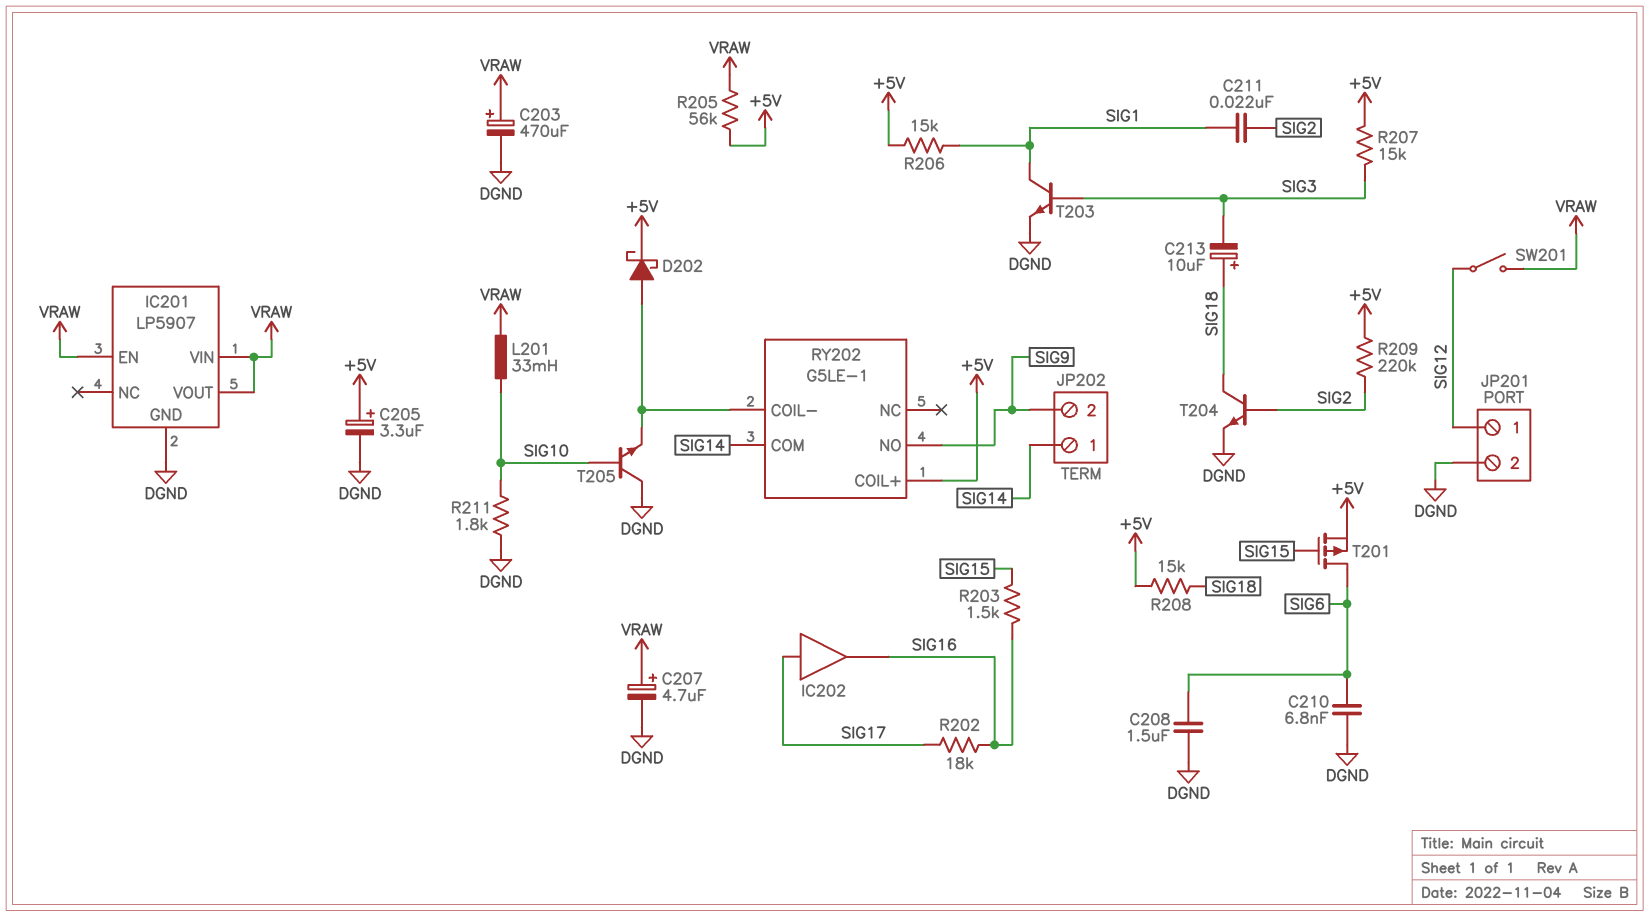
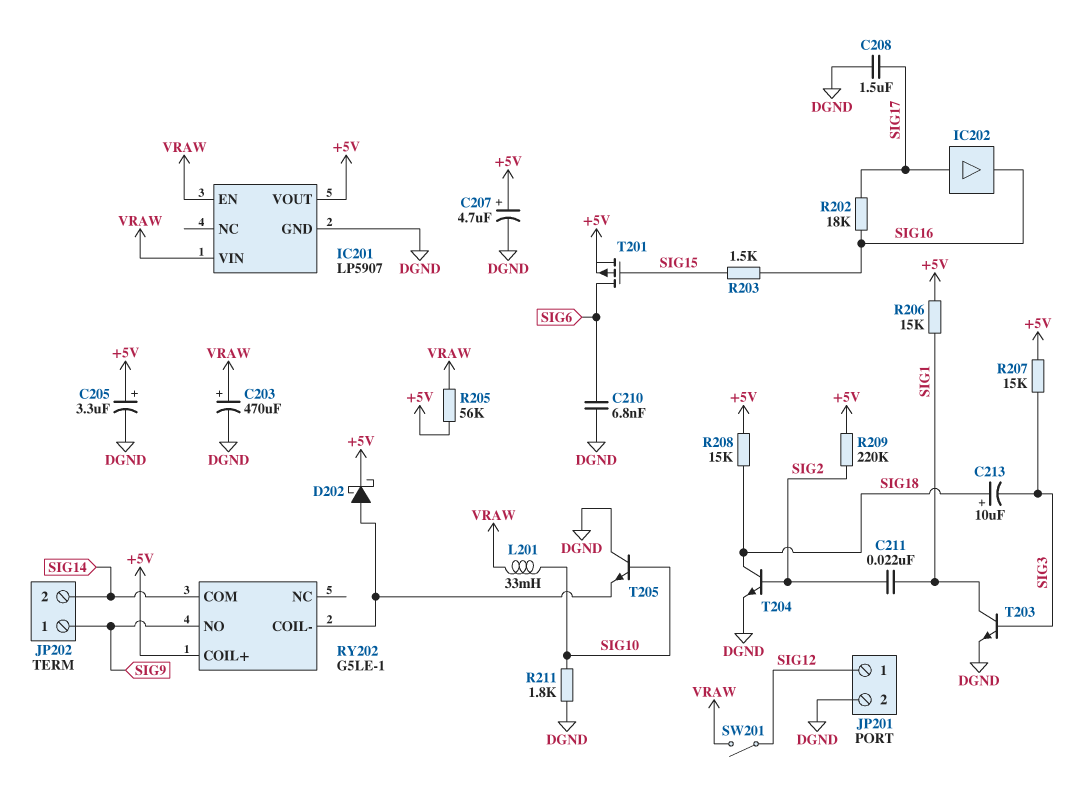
C207: 4.7uF (plus VRAW, minus DGND) -> 4.7uF (plus +5V, minus DGND)
C208: 1.5uF (DGND, SIG6) -> 1.5uF (DGND, SIG17)
IC201 pin VOUT: VRAW -> +5V
JP202 pin 1: SIG14 -> SIG9
JP202 pin 2: SIG9 -> SIG14

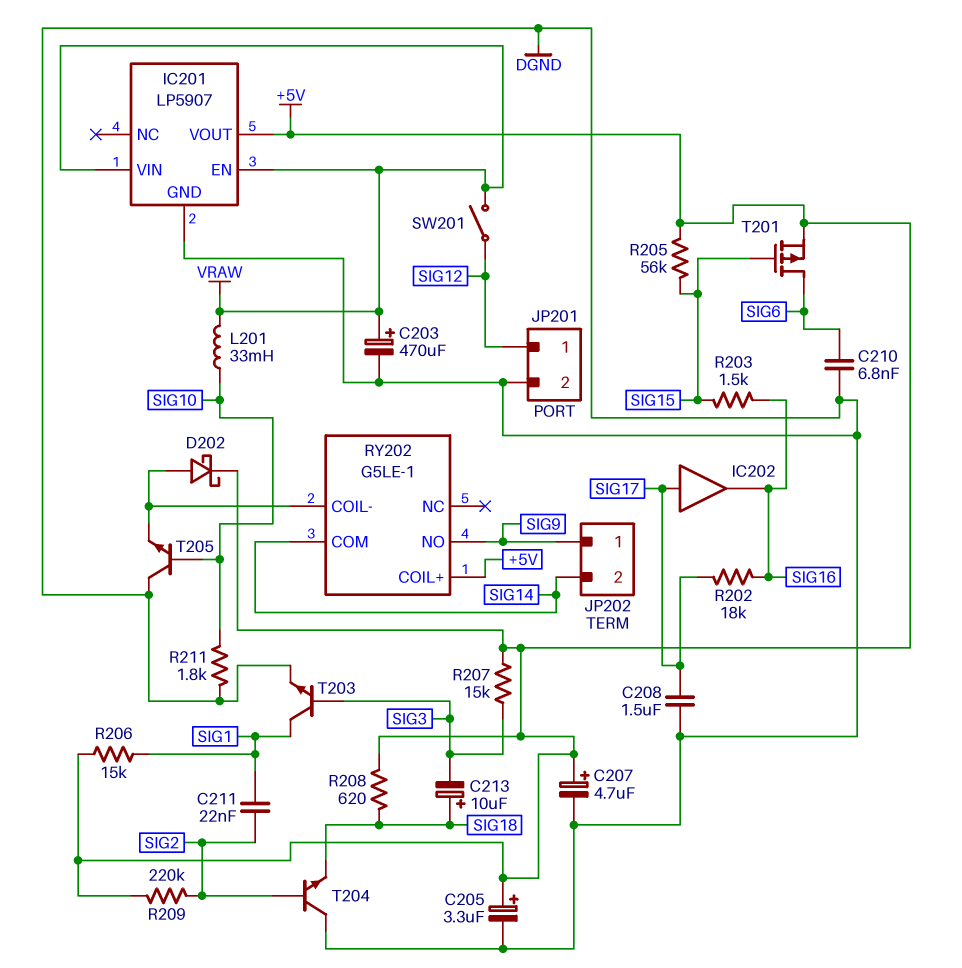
R205: 56k (+5V, VRAW) -> 56k (+5V, SIG15)
R208: 15k (+5V, SIG18) -> 620 (+5V, SIG18)
T204: NPN (B SIG2, C SIG18, E DGND) -> NPN (B SIG2, C DGND, E SIG18)

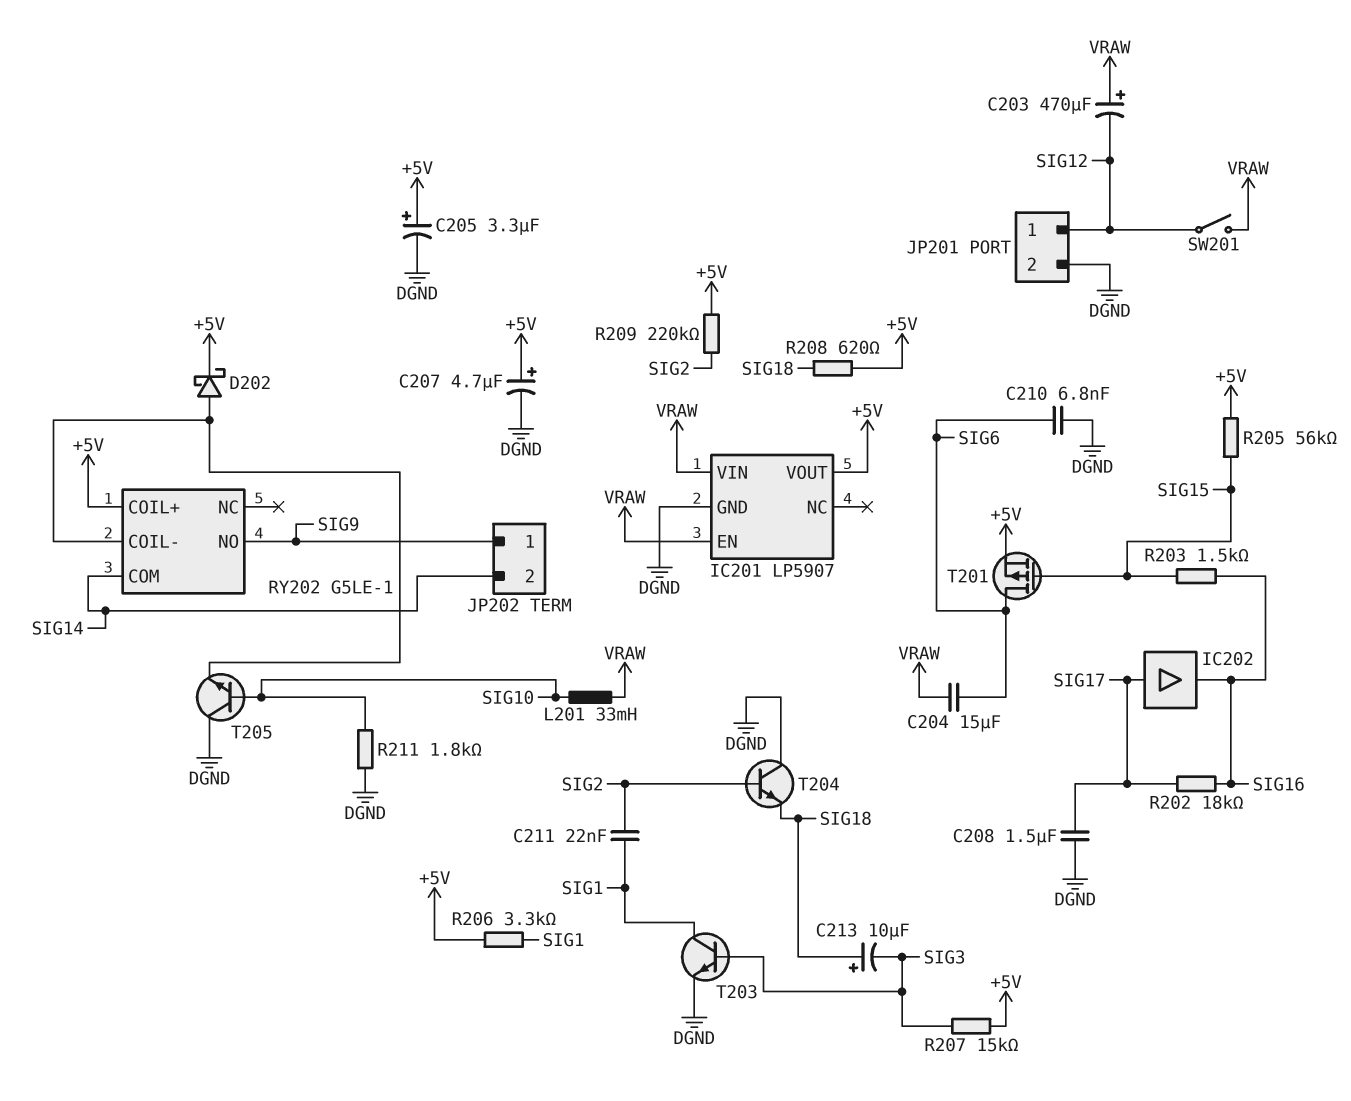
C203: 470uF (plus VRAW, minus DGND) -> 470uF (plus VRAW, minus SIG12)
C204: none -> 15uF (SIG6, VRAW)
R206: 15k (+5V, SIG1) -> 3.3k (+5V, SIG1)

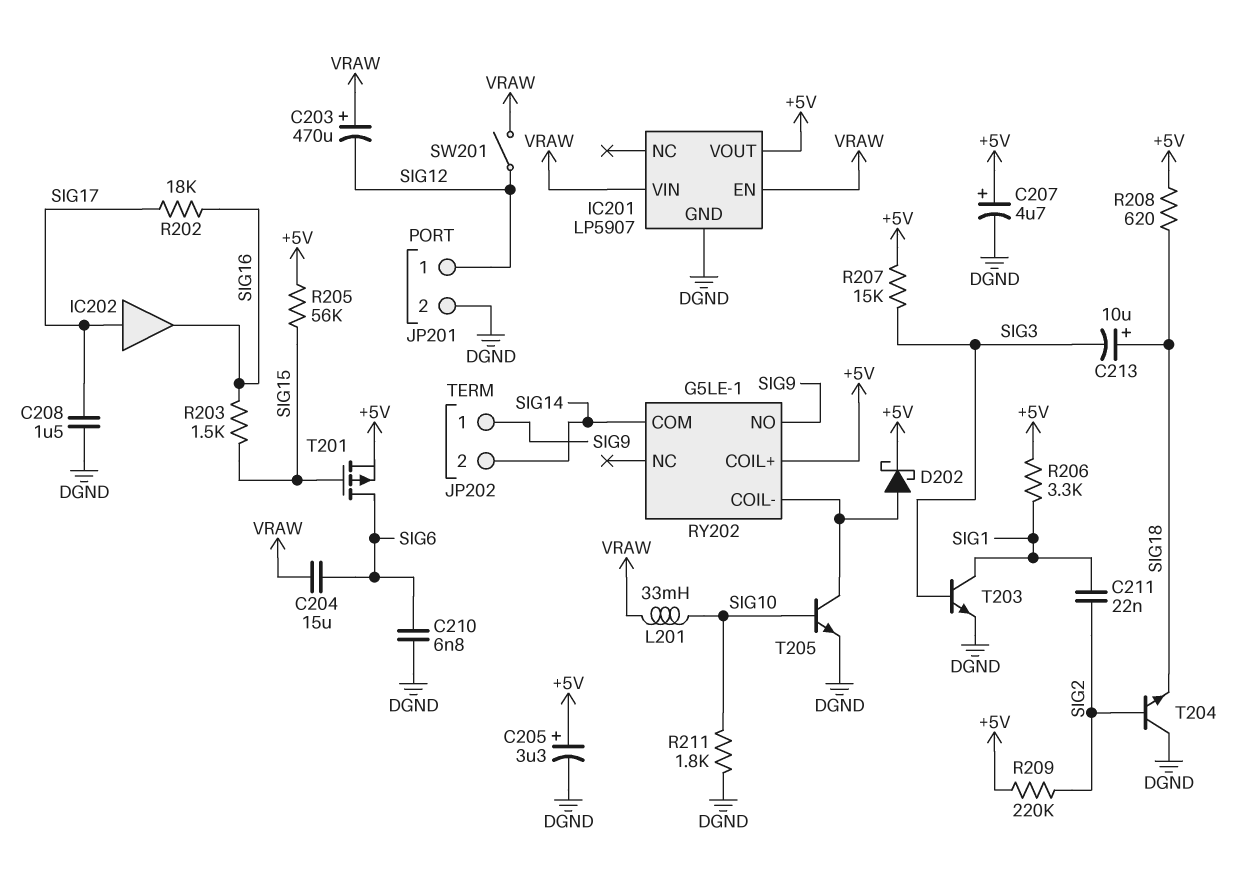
T205: NPN (B SIG10, C DGND, E RY202/COIL-) -> NPN (B SIG10, C RY202/COIL-, E DGND)

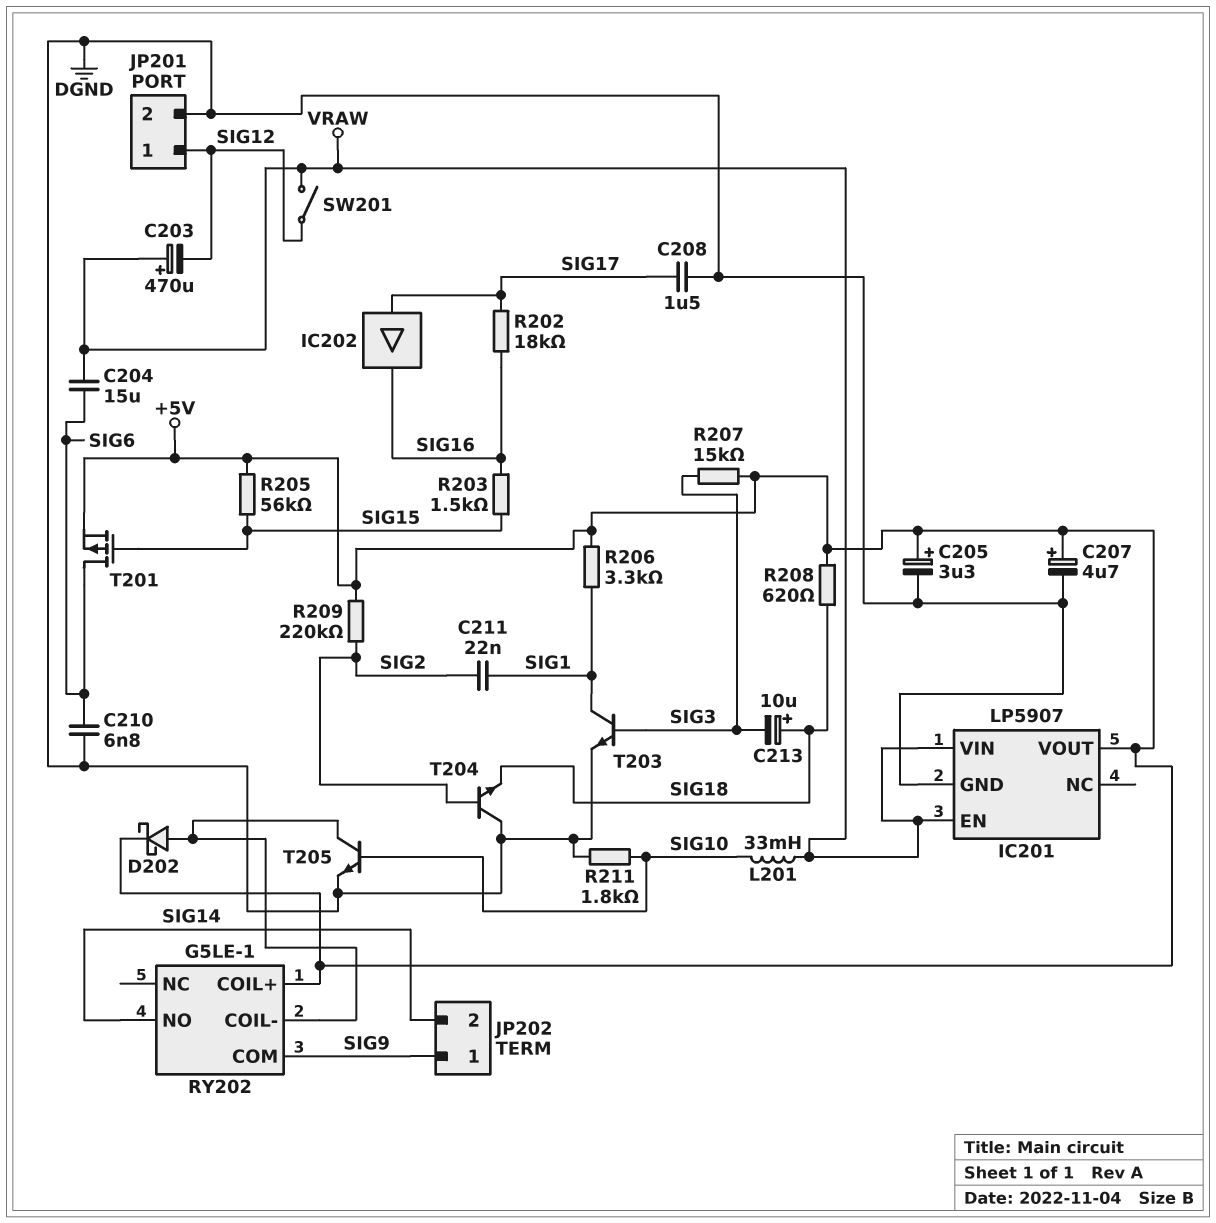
RY202 pin COM: SIG14 -> SIG9
RY202 pin NO: SIG9 -> SIG14

